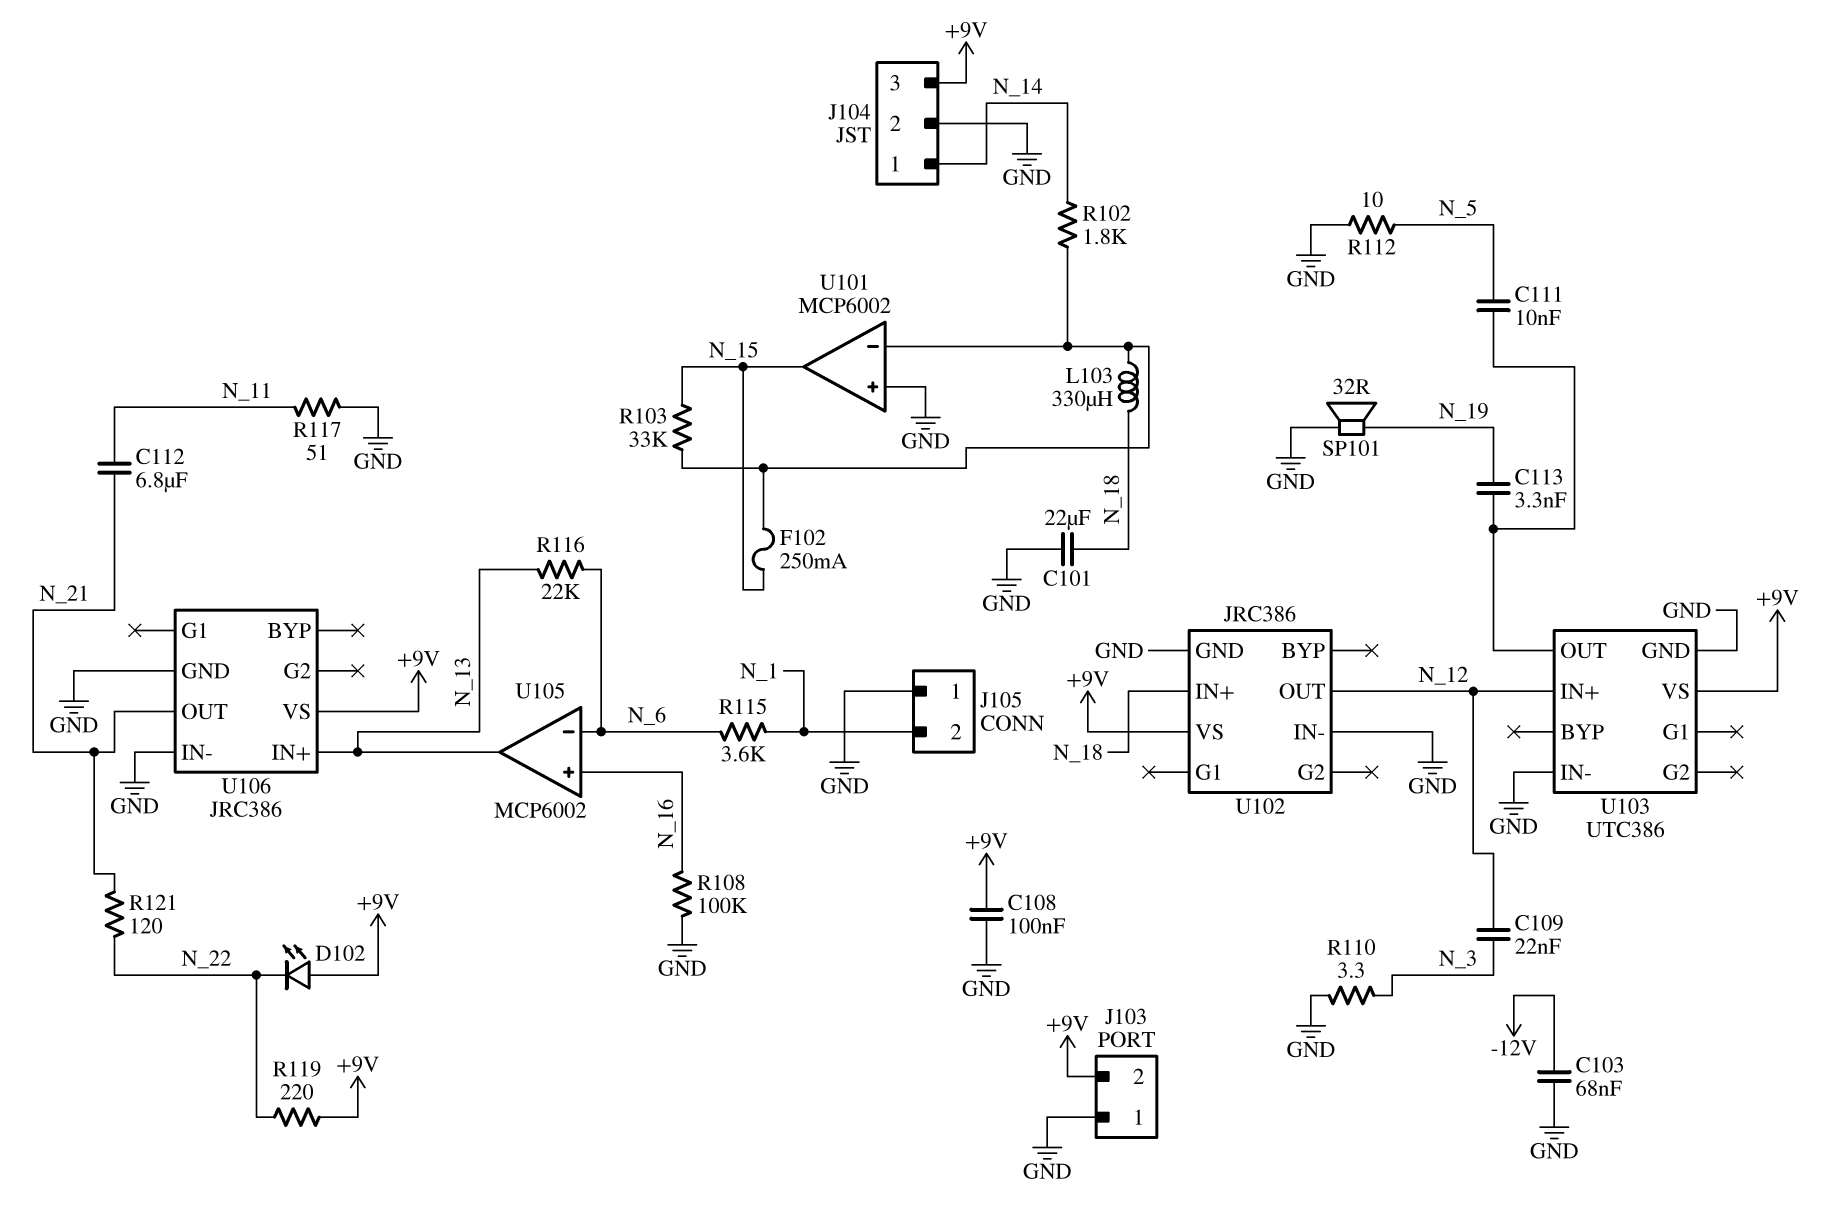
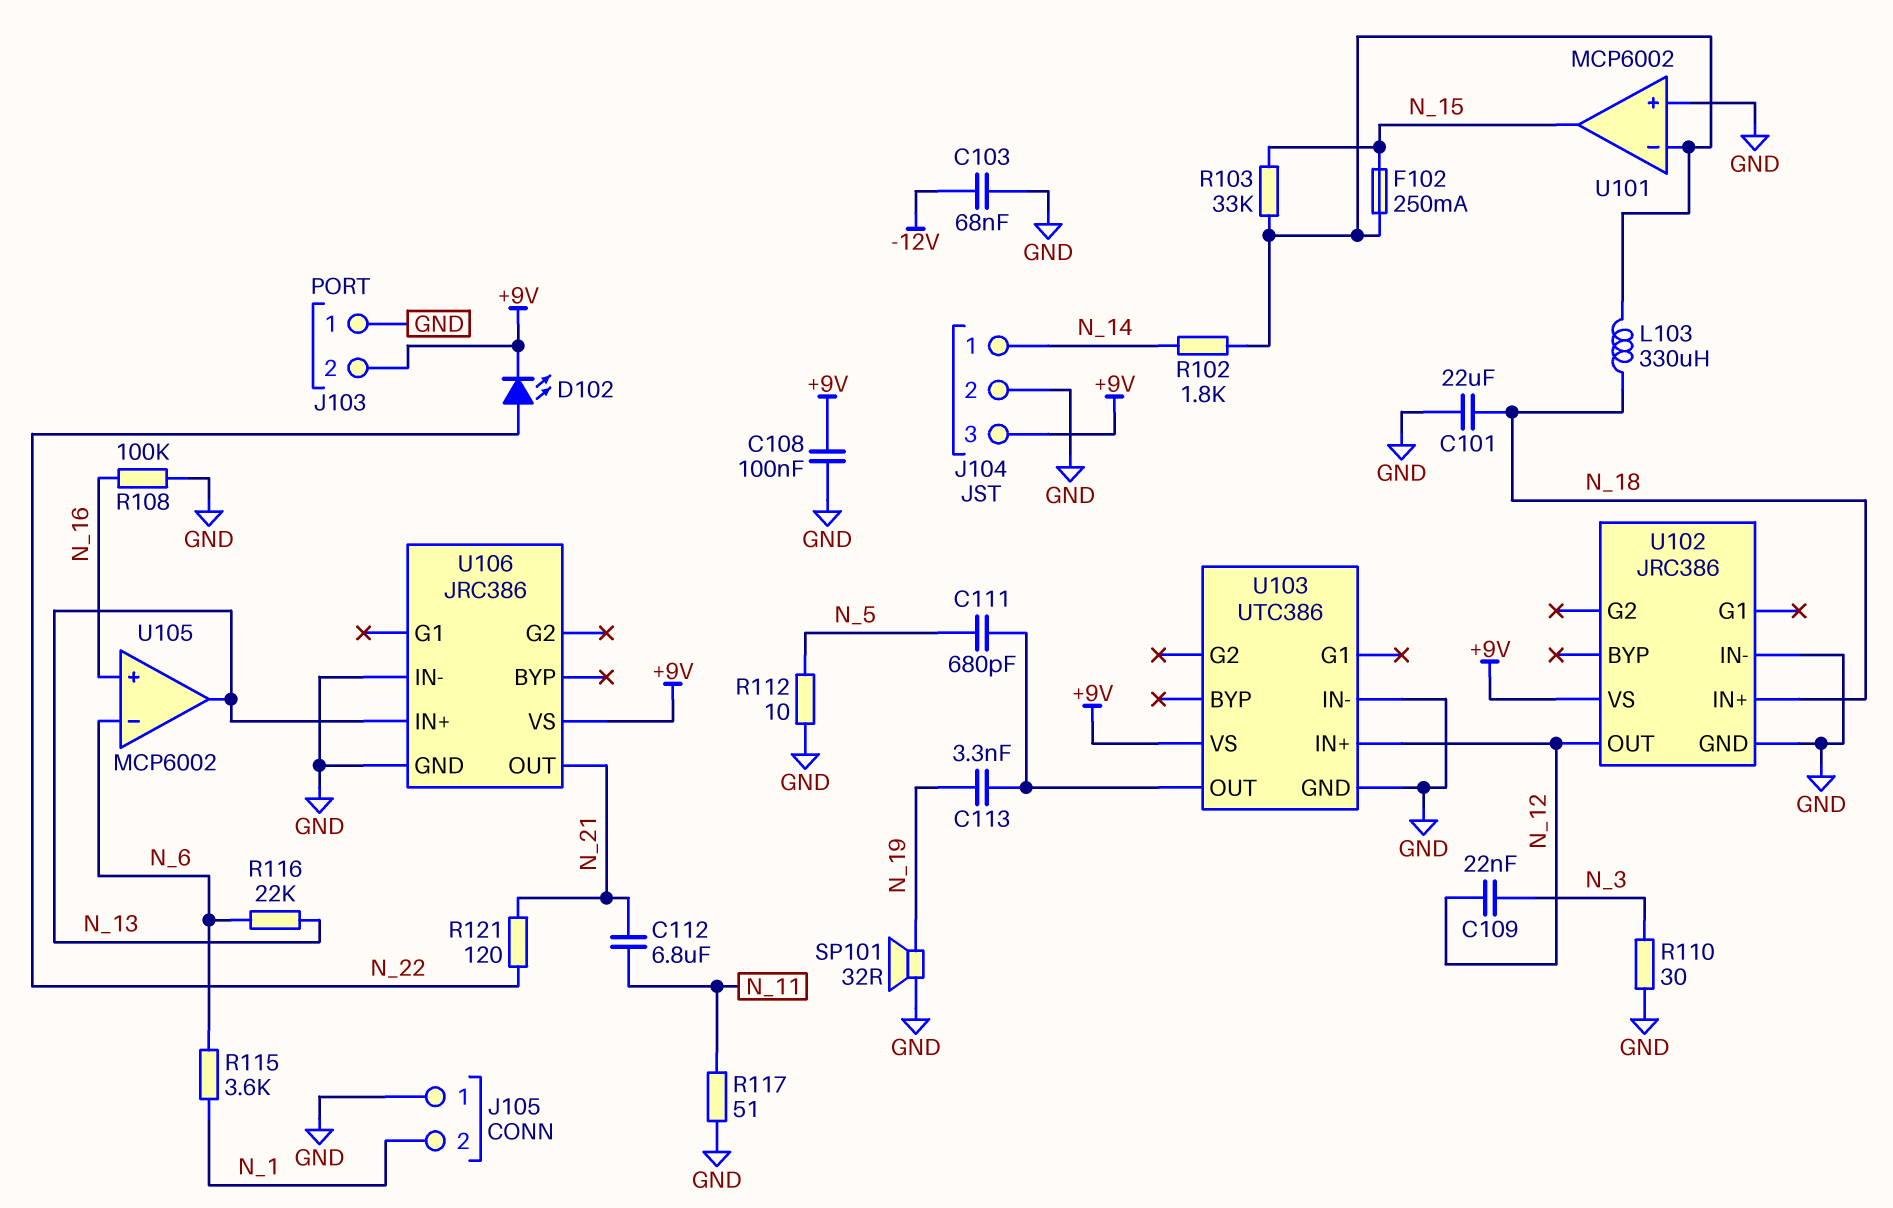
C111: 10nF (N_5, U103/OUT) -> 680pF (N_5, U103/OUT)
D102: LED (A +9V, K N_22) -> LED (A N_22, K +9V)
R110: 3.3 (GND, N_3) -> 30 (GND, N_3)
R119: 220 (+9V, N_22) -> none

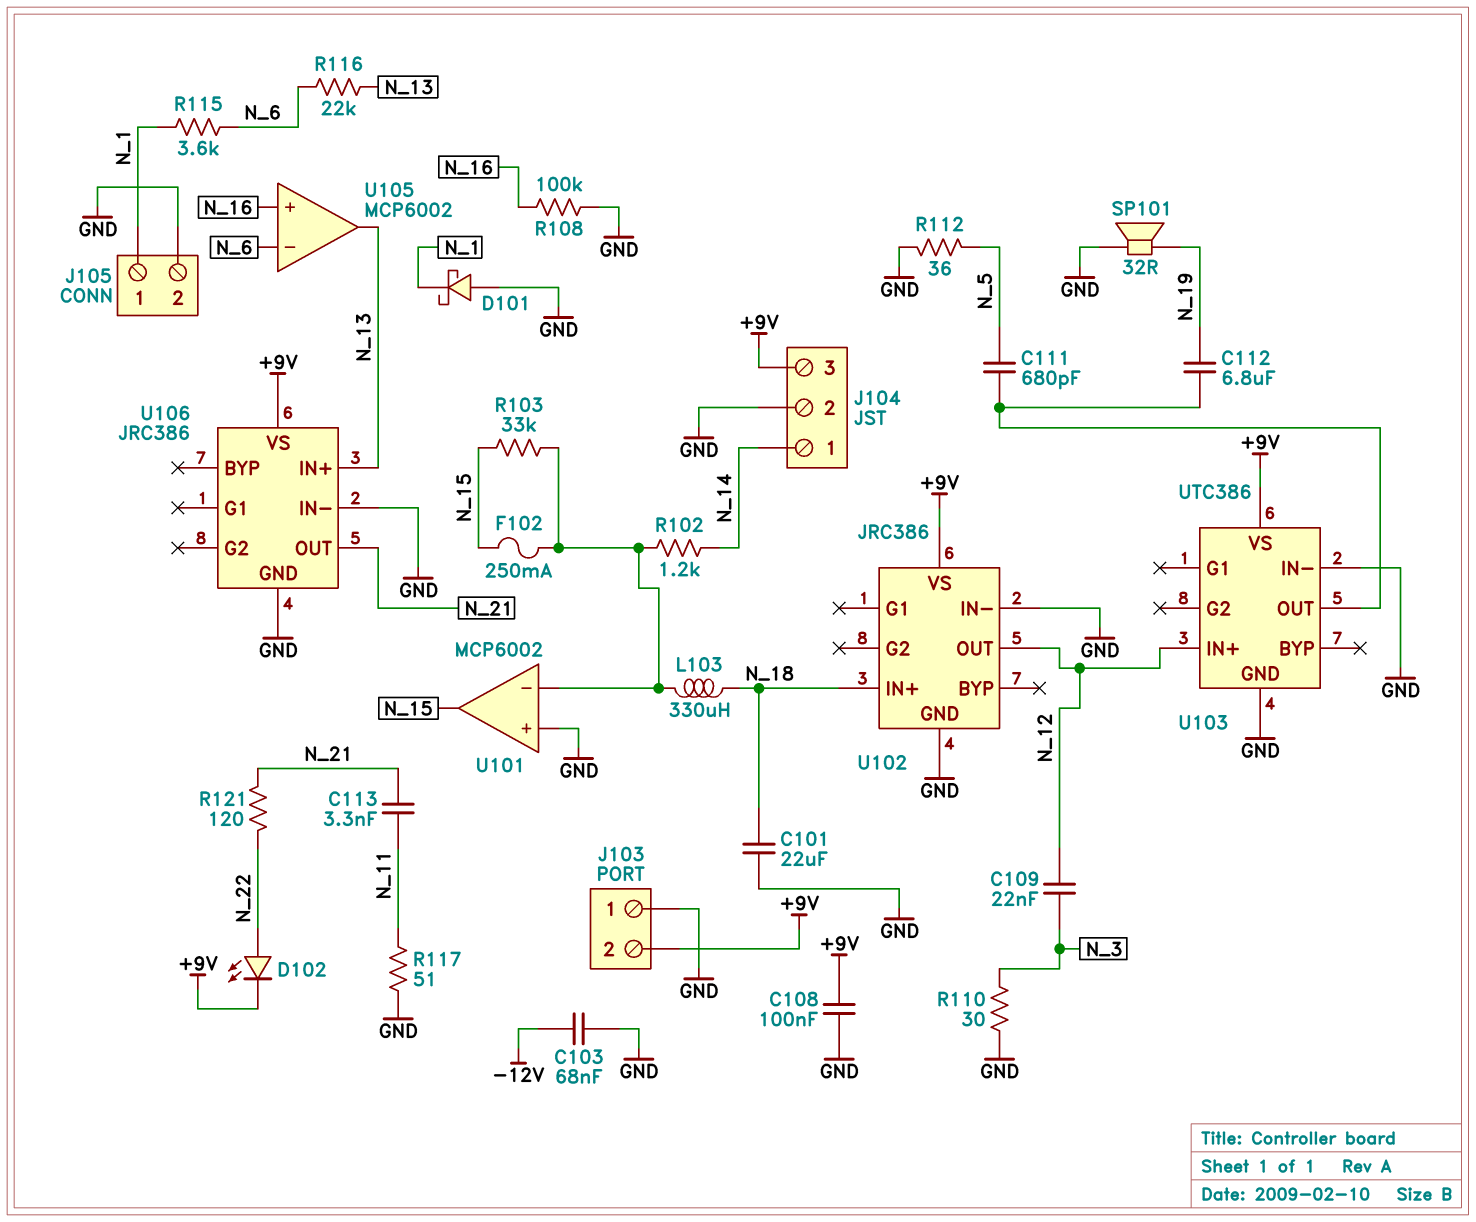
C112: 6.8uF (N_11, N_21) -> 6.8uF (N_19, U103/OUT)
C113: 3.3nF (N_19, U103/OUT) -> 3.3nF (N_11, N_21)
D101: none -> schottky (A GND, K N_1)
J105 pin 1: GND -> N_1
J105 pin 2: N_1 -> GND
R102: 1.8k (N_14, U101/in-) -> 1.2k (N_14, U101/in-)
R112: 10 (GND, N_5) -> 36 (GND, N_5)

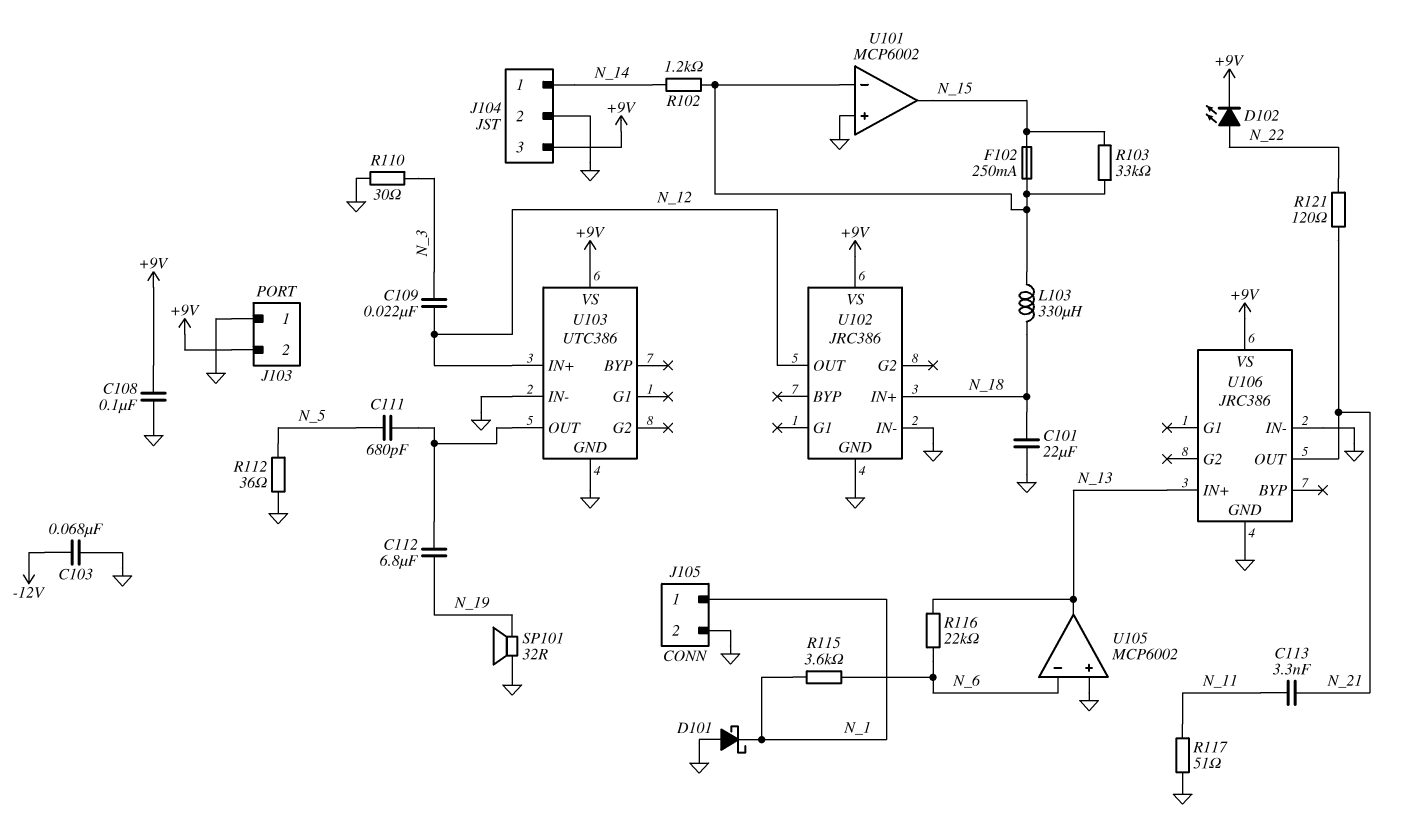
R108: 100k (GND, N_16) -> none
U105 pin in+: N_16 -> GND

